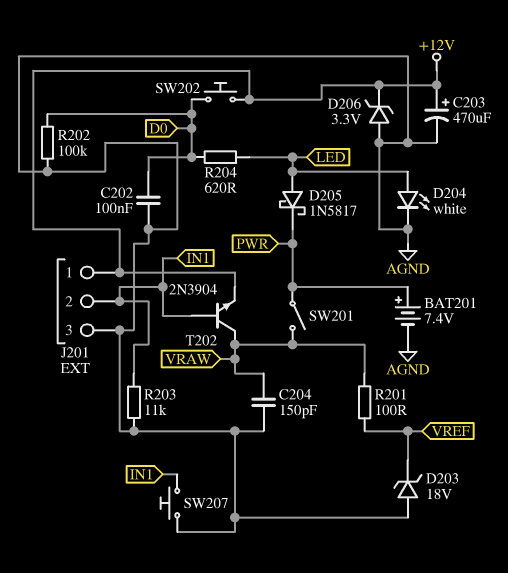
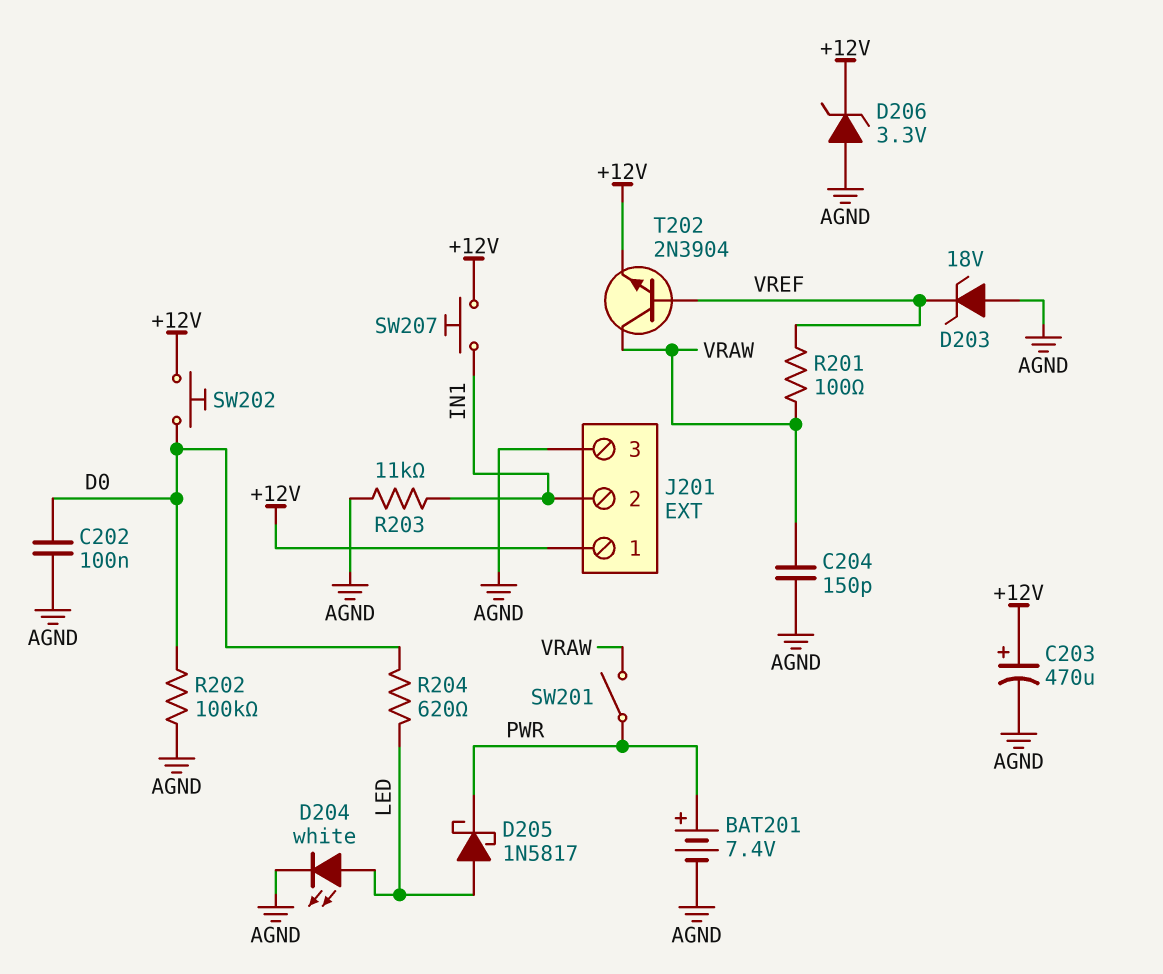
SW207: button (AGND, IN1) -> button (+12V, IN1)
T202: NPN 2N3904 (B IN1, C VRAW, E +12V) -> NPN 2N3904 (B VREF, C VRAW, E +12V)

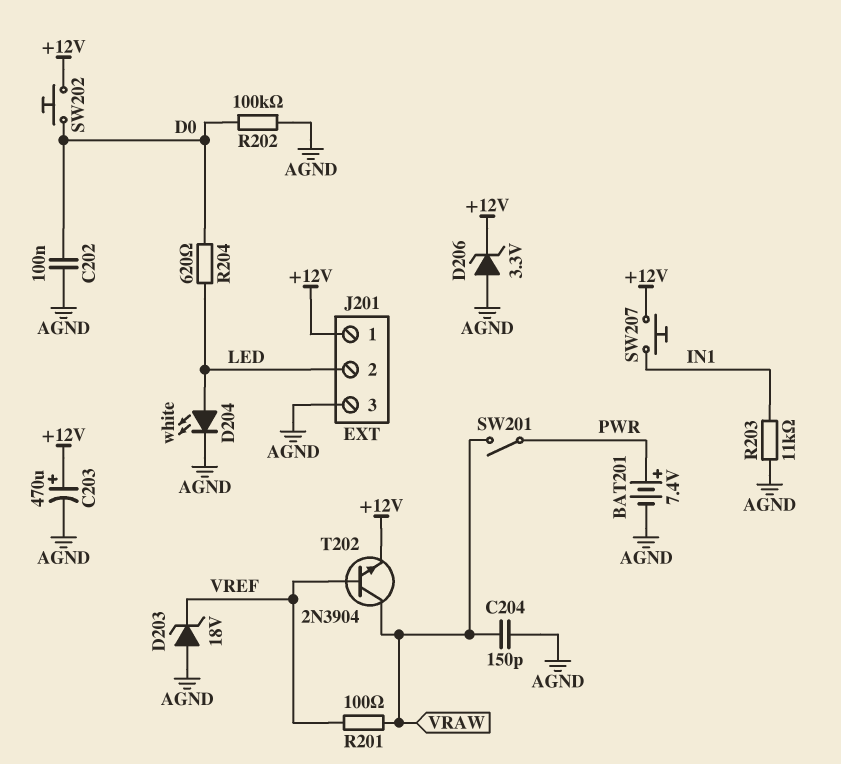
D205: schottky 1N5817 (A LED, K PWR) -> none
J201 pin 2: IN1 -> LED

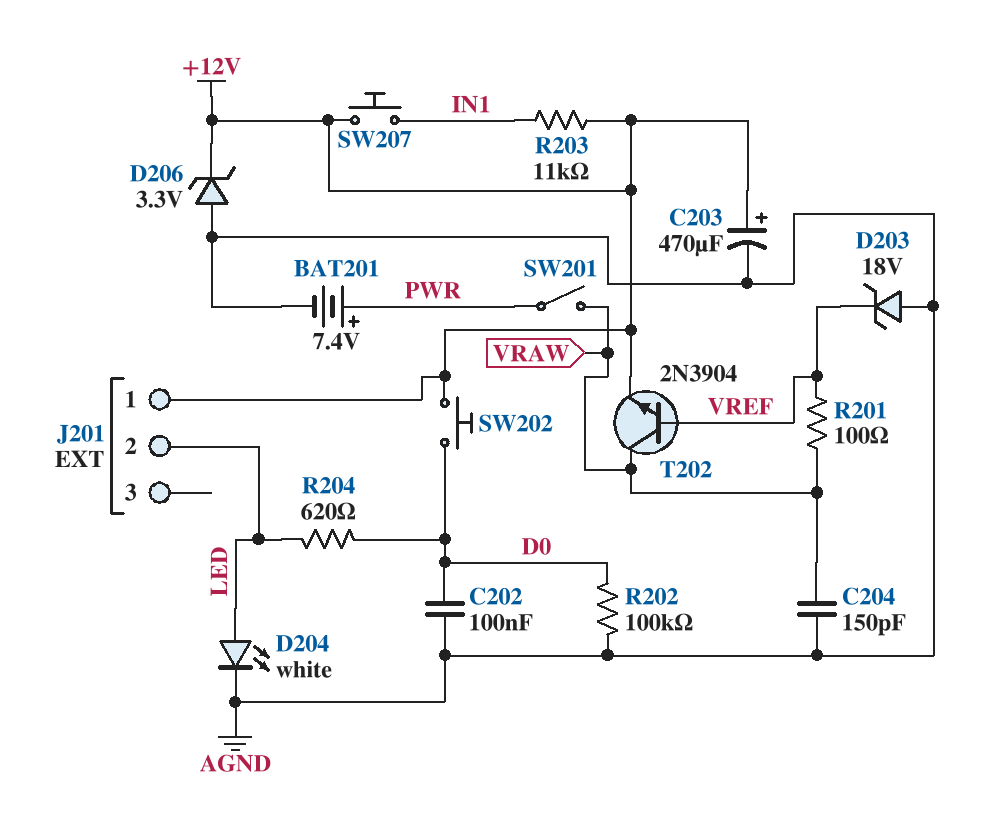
J201 pin 3: AGND -> none
R203: 11k (AGND, IN1) -> 11k (+12V, IN1)

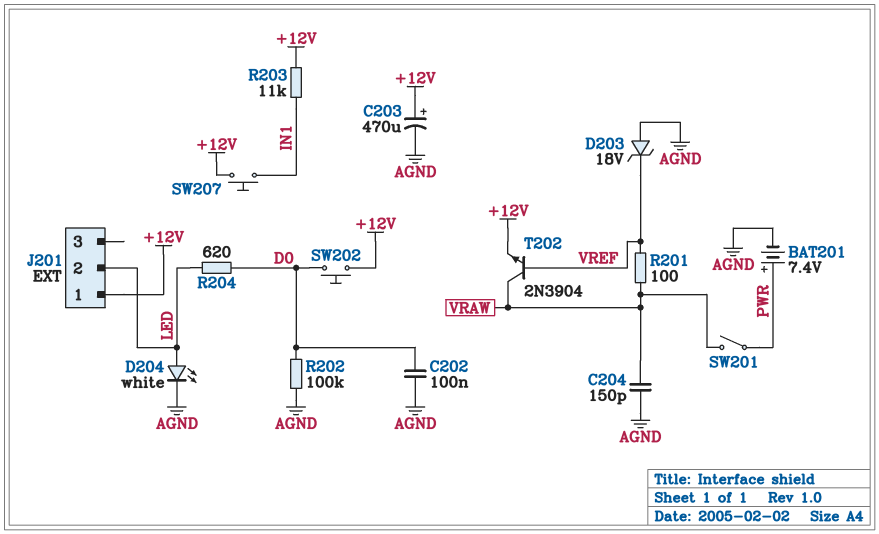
D206: zener 3.3V (A AGND, K +12V) -> none

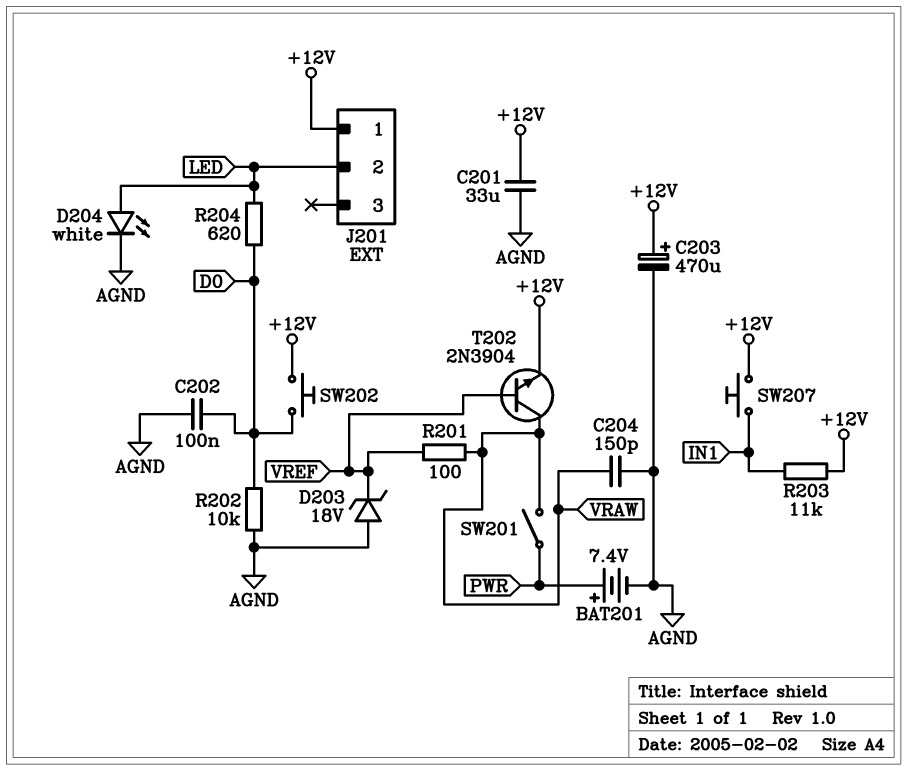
C201: none -> 33uF (+12V, AGND)
R202: 100k (AGND, D0) -> 10k (AGND, D0)

